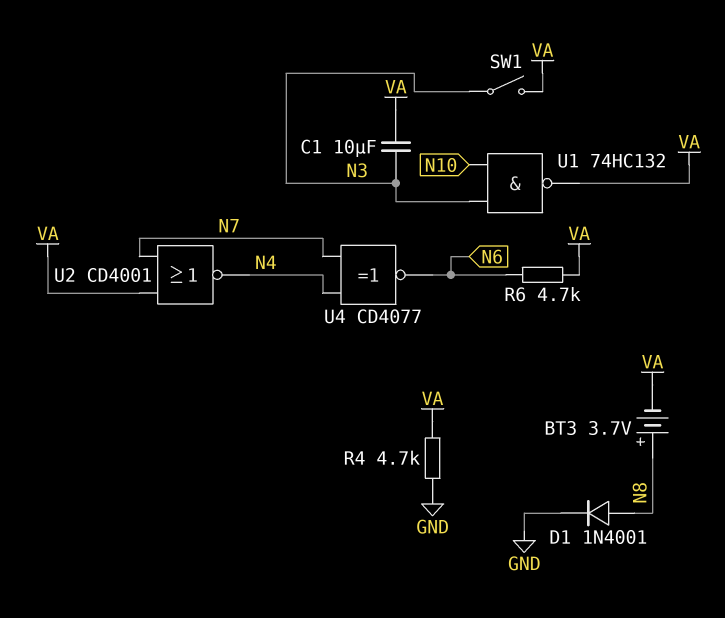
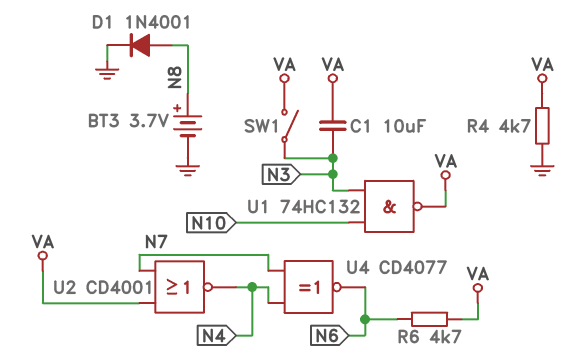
BT3: 3.7V (plus N8, minus VA) -> 3.7V (plus N8, minus GND)

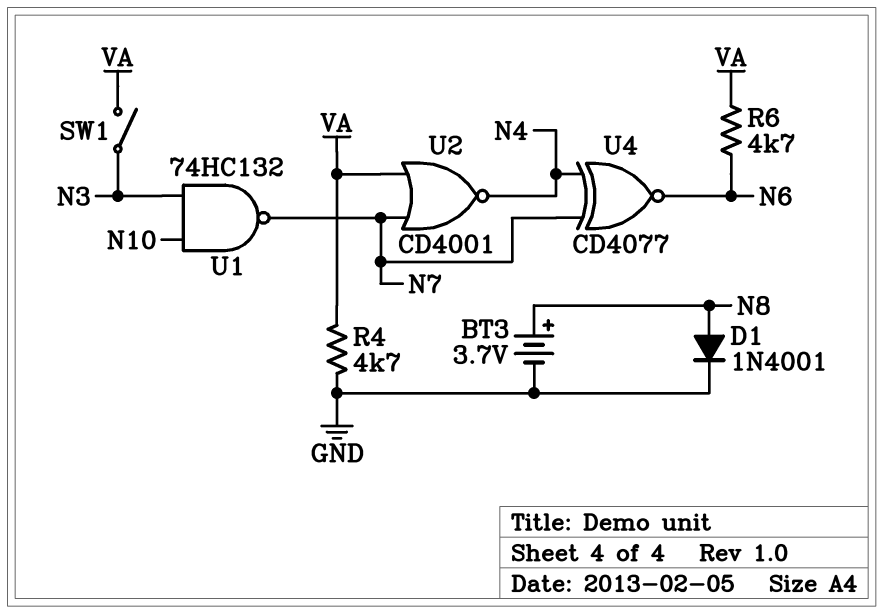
C1: 10uF (N3, VA) -> none
U1: NAND 74HC132 (in N3, in N10, out VA) -> NAND 74HC132 (in N3, in N10, out N7)

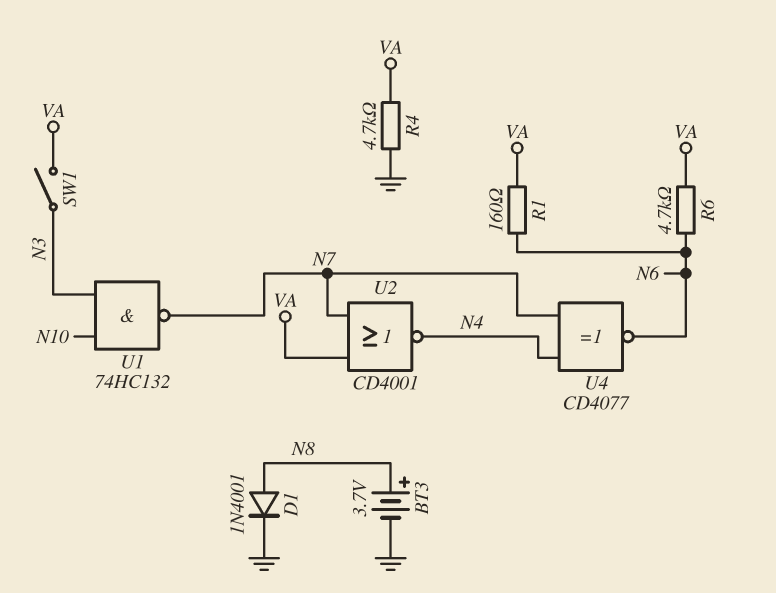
R1: none -> 160 (N6, VA)

